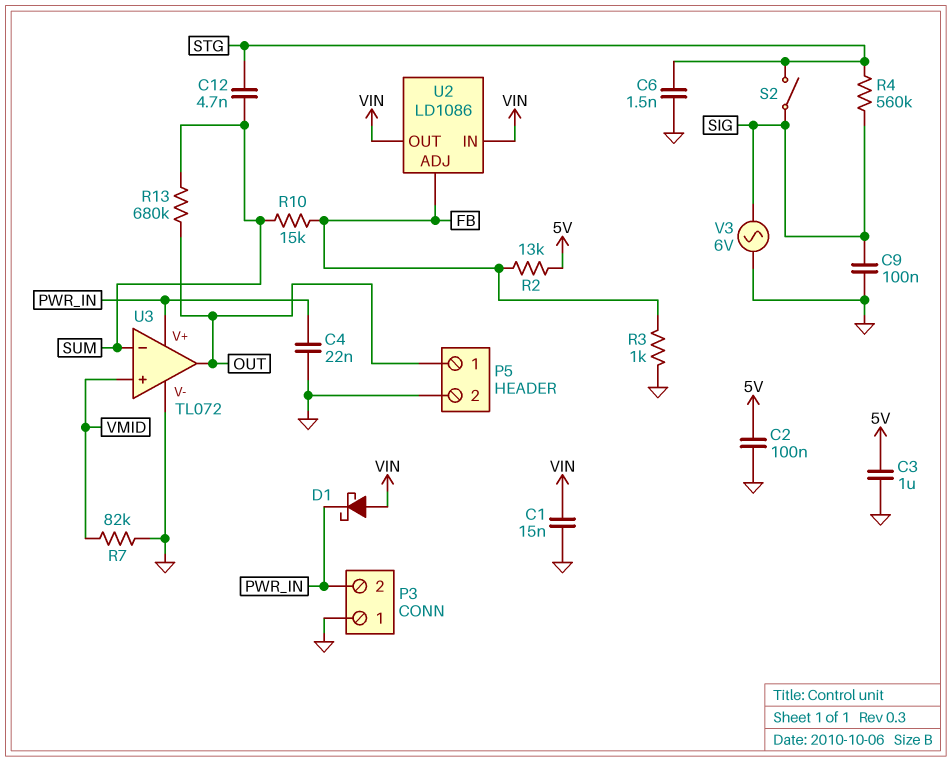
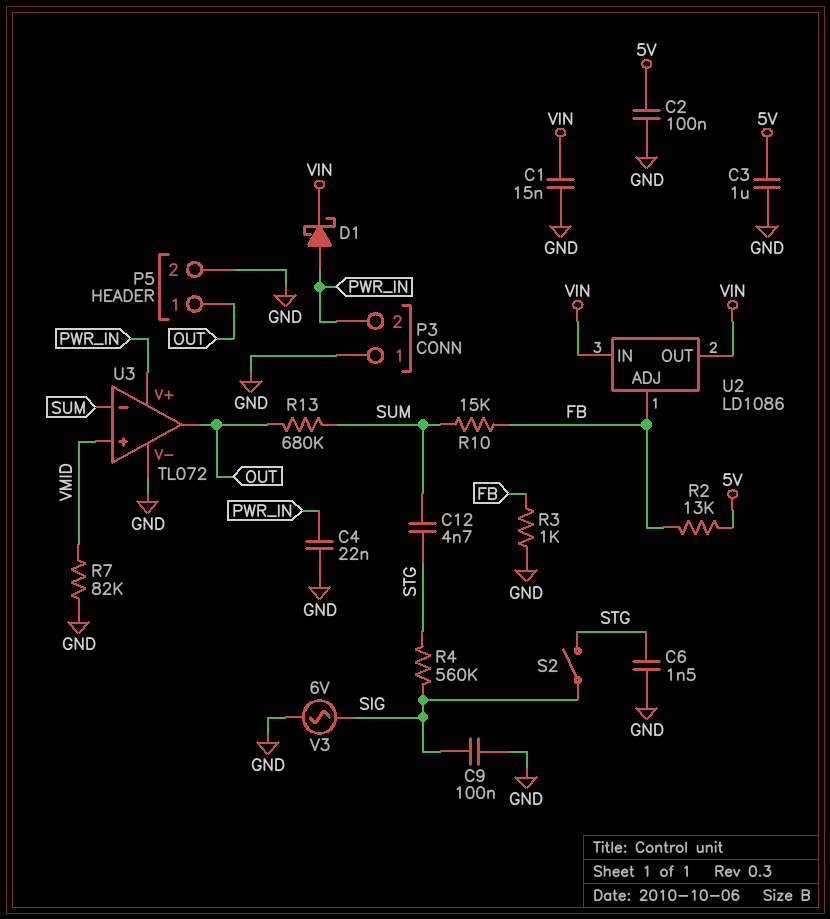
D1: schottky (A VIN, K PWR_IN) -> schottky (A PWR_IN, K VIN)

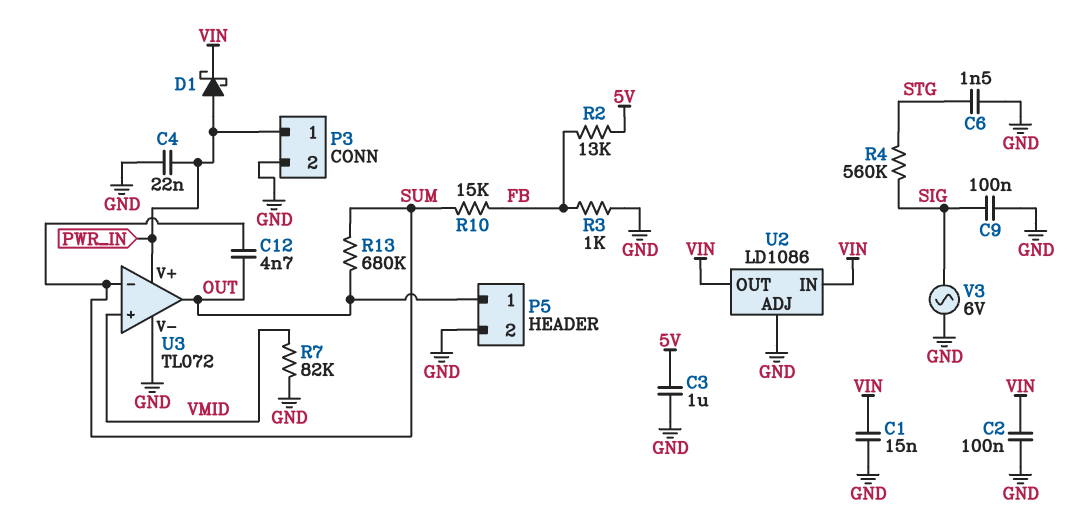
C2: 100nF (5V, GND) -> 100nF (GND, VIN)
C12: 4.7nF (STG, SUM) -> 4.7nF (OUT, SUM)
P3 pin 1: GND -> PWR_IN
P3 pin 2: PWR_IN -> GND
S2: switch (SIG, STG) -> none
U2 pin ADJ: FB -> GND

